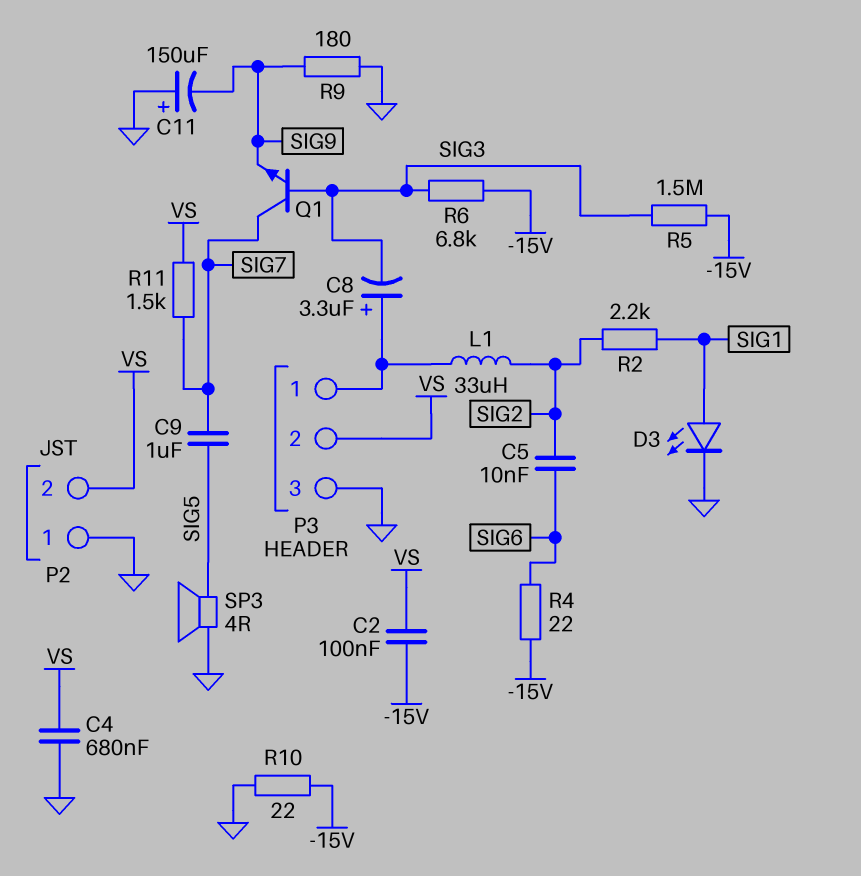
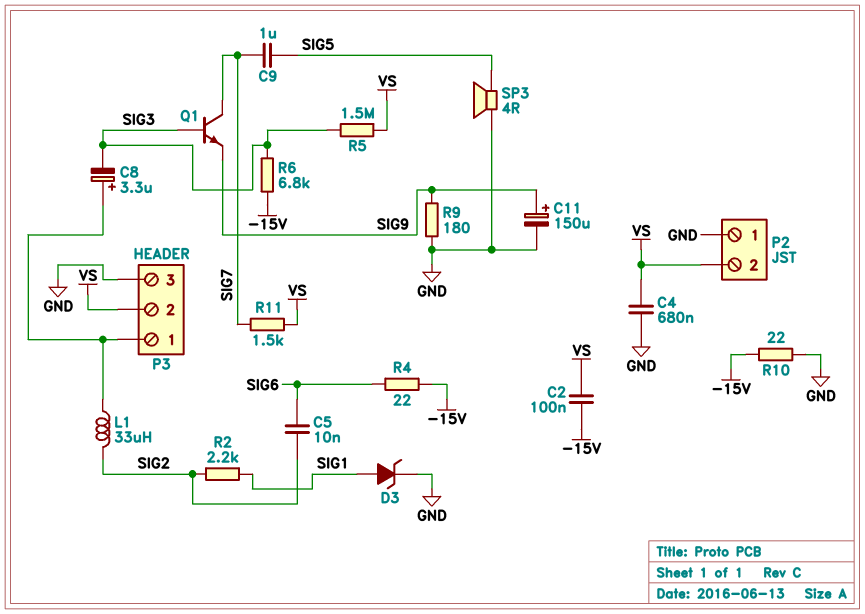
C11: 150uF (plus GND, minus SIG9) -> 150uF (plus SIG9, minus GND)
D3: LED (A SIG1, K GND) -> zener (A SIG1, K GND)
R5: 1.5M (-15V, SIG3) -> 1.5M (SIG3, VS)

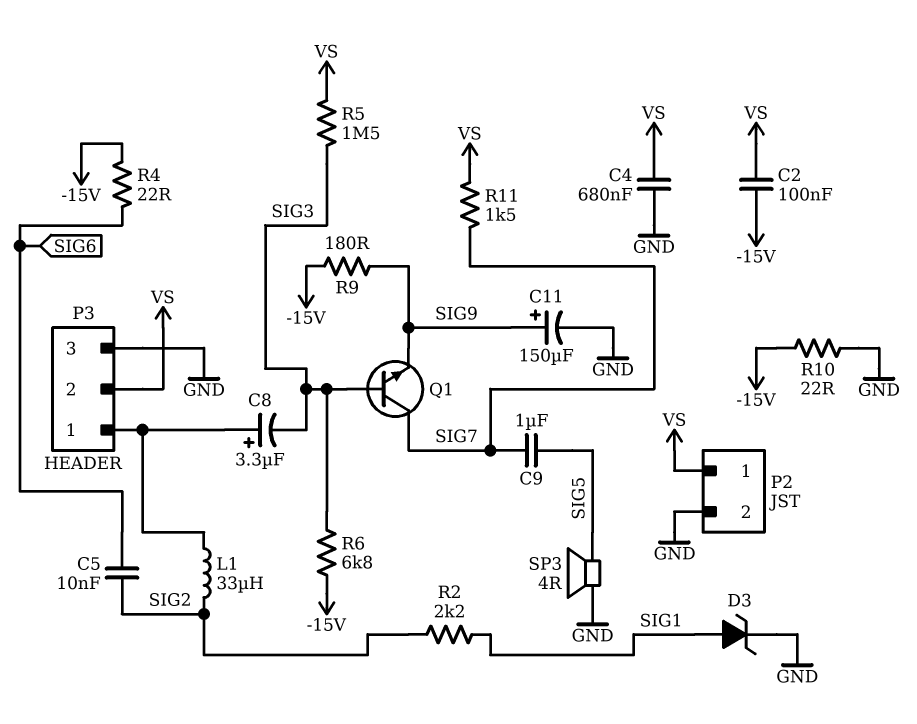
P2 pin 1: GND -> VS
P2 pin 2: VS -> GND
R9: 180 (GND, SIG9) -> 180 (-15V, SIG9)

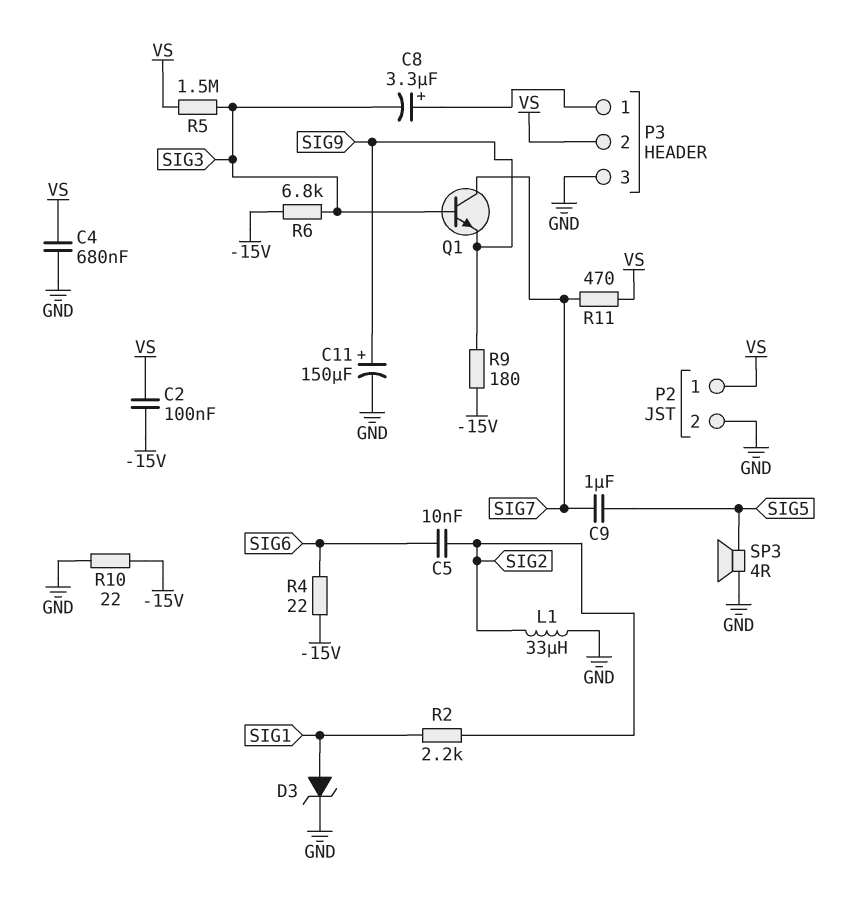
L1: 33uH (P3/1, SIG2) -> 33uH (GND, SIG2)
R11: 1.5k (SIG7, VS) -> 470 (SIG7, VS)

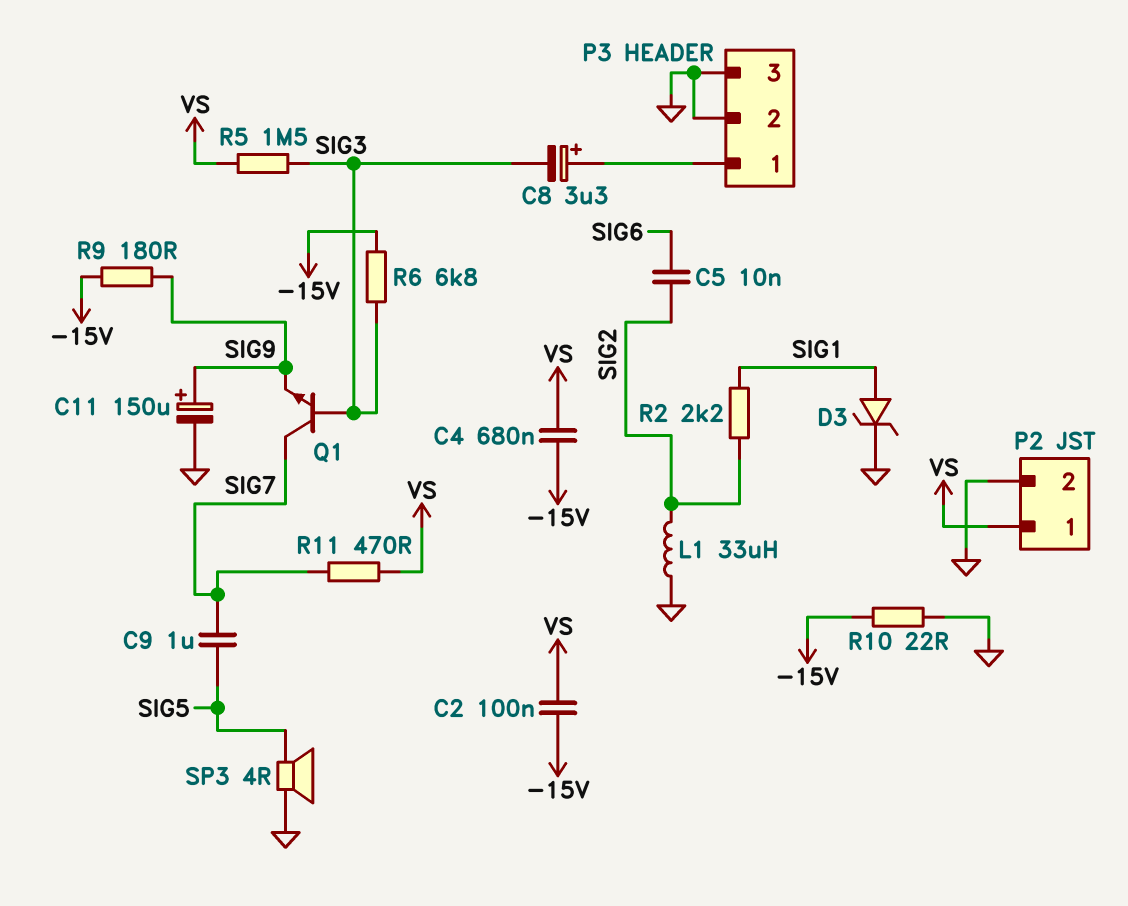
C4: 680nF (GND, VS) -> 680nF (-15V, VS)
P3 pin 2: VS -> GND
R4: 22 (-15V, SIG6) -> none

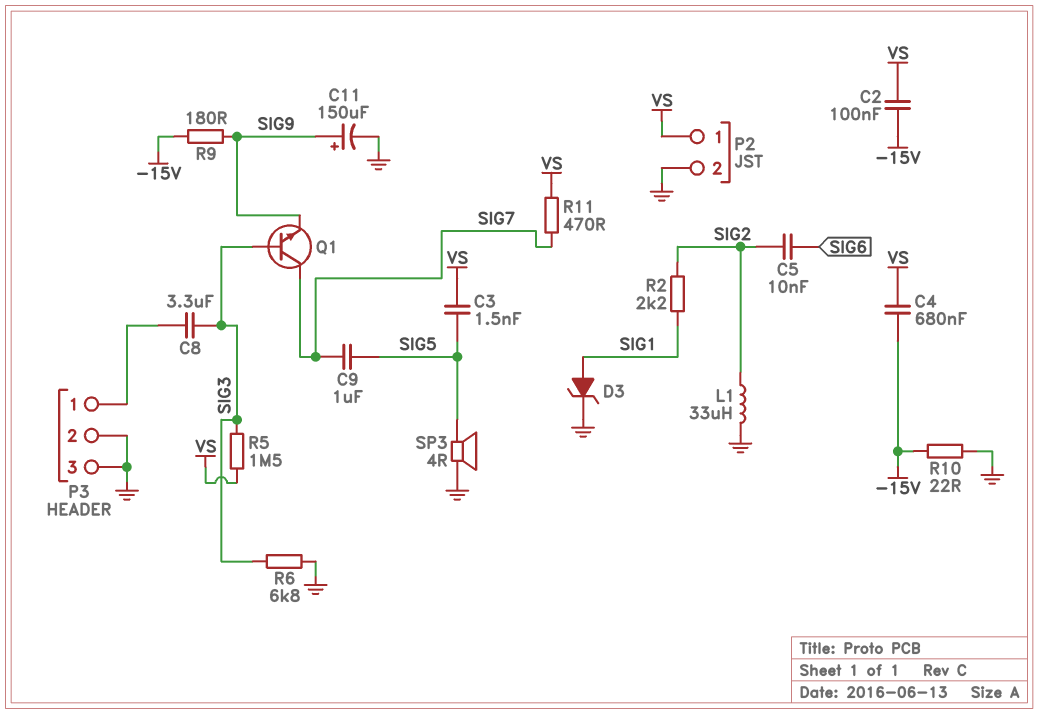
C3: none -> 1.5nF (SIG5, VS)
C8: 3.3uF (plus P3/1, minus SIG3) -> 3.3uF (P3/1, SIG3)
R6: 6.8k (-15V, SIG3) -> 6.8k (GND, SIG3)

